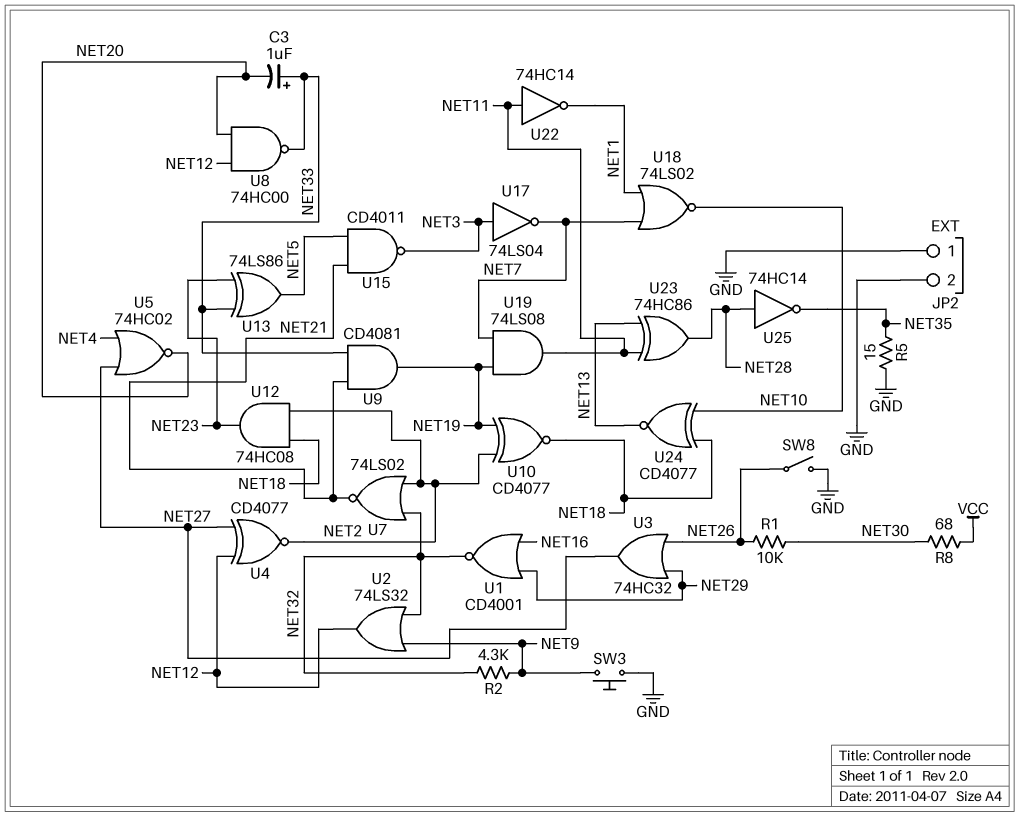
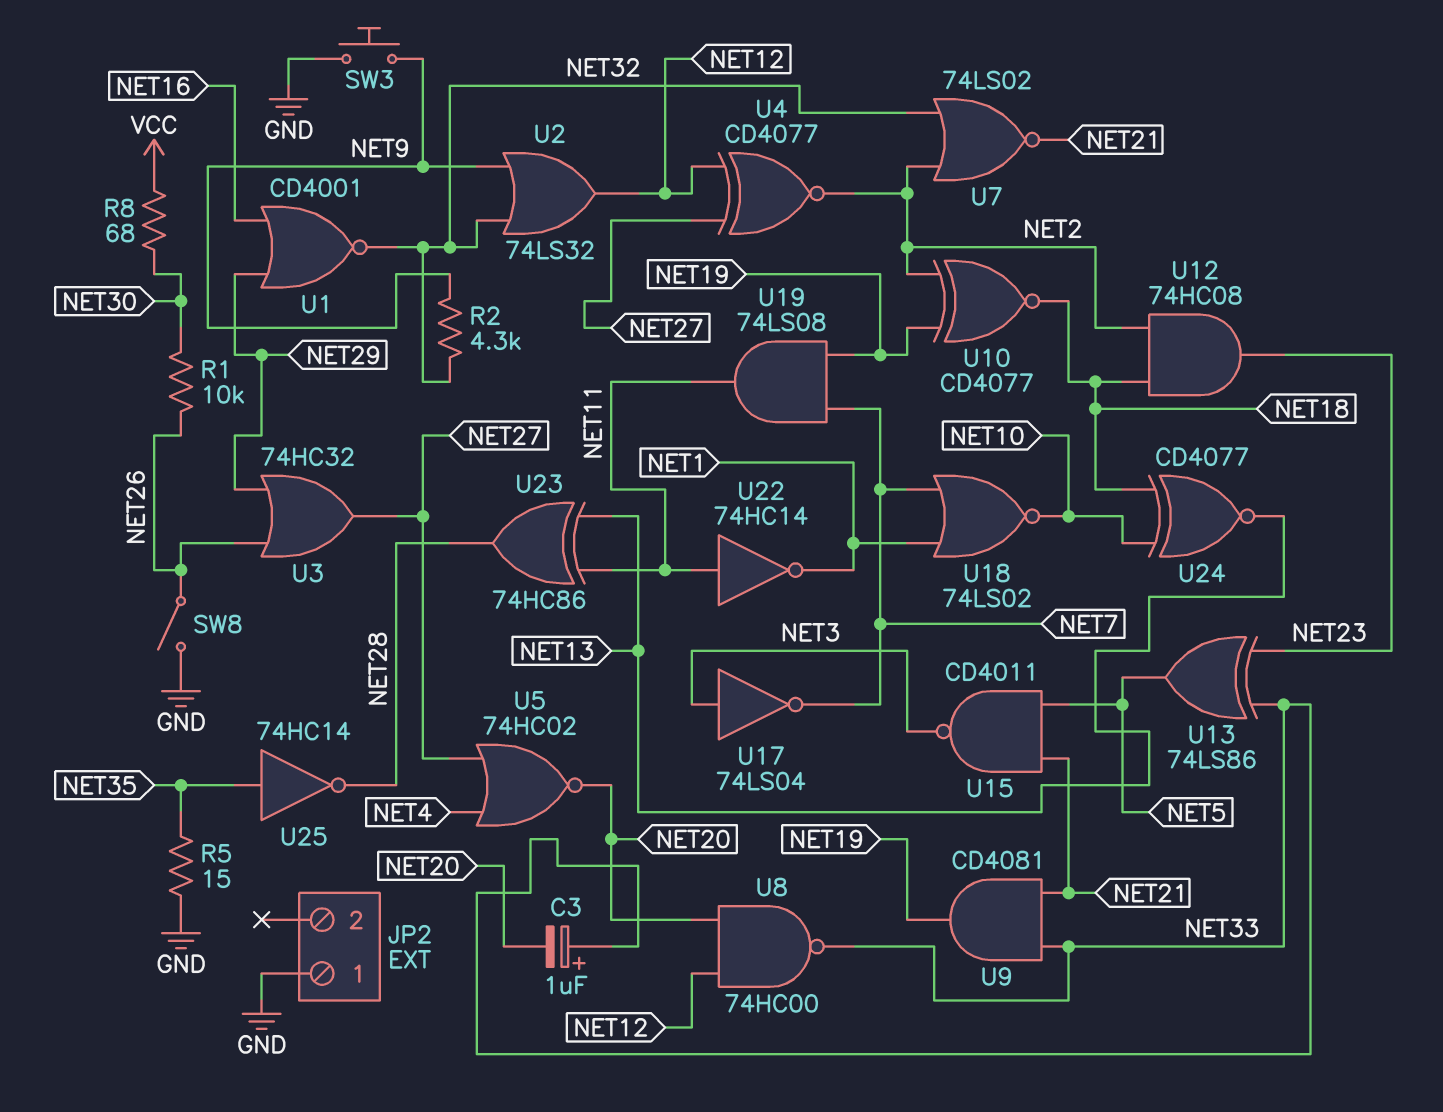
JP2 pin 2: GND -> none
U25: NOT 74HC14 (in NET28, out NET35) -> NOT 74HC14 (in NET35, out NET28)

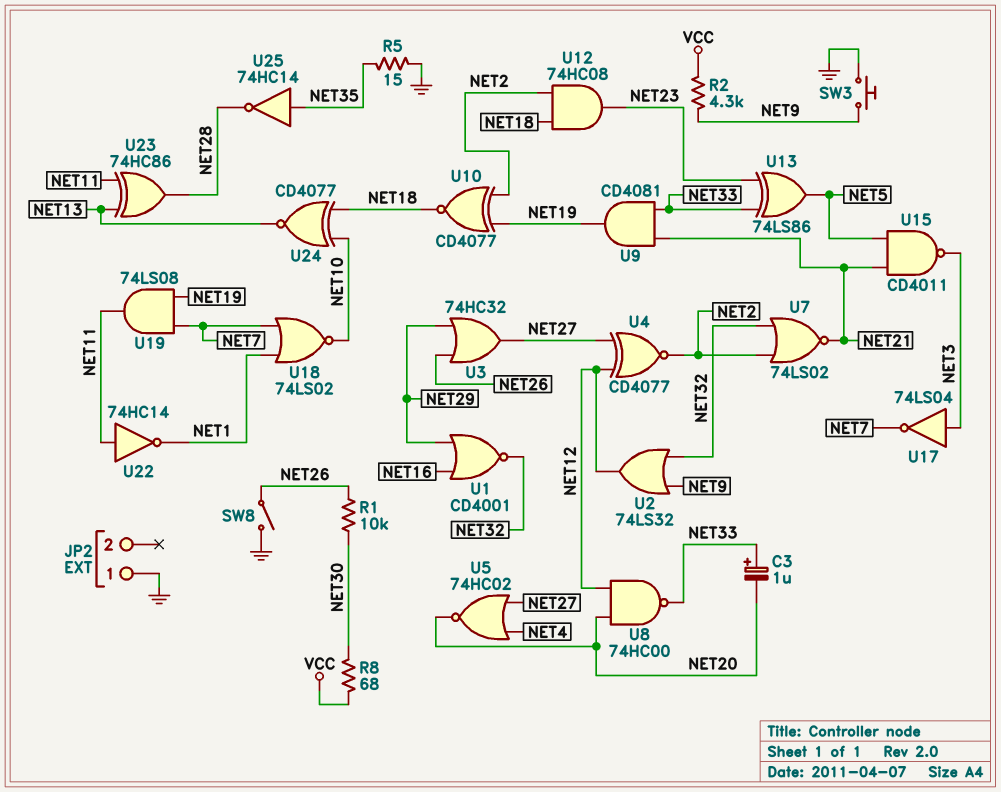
R2: 4.3k (NET9, NET32) -> 4.3k (NET9, VCC)

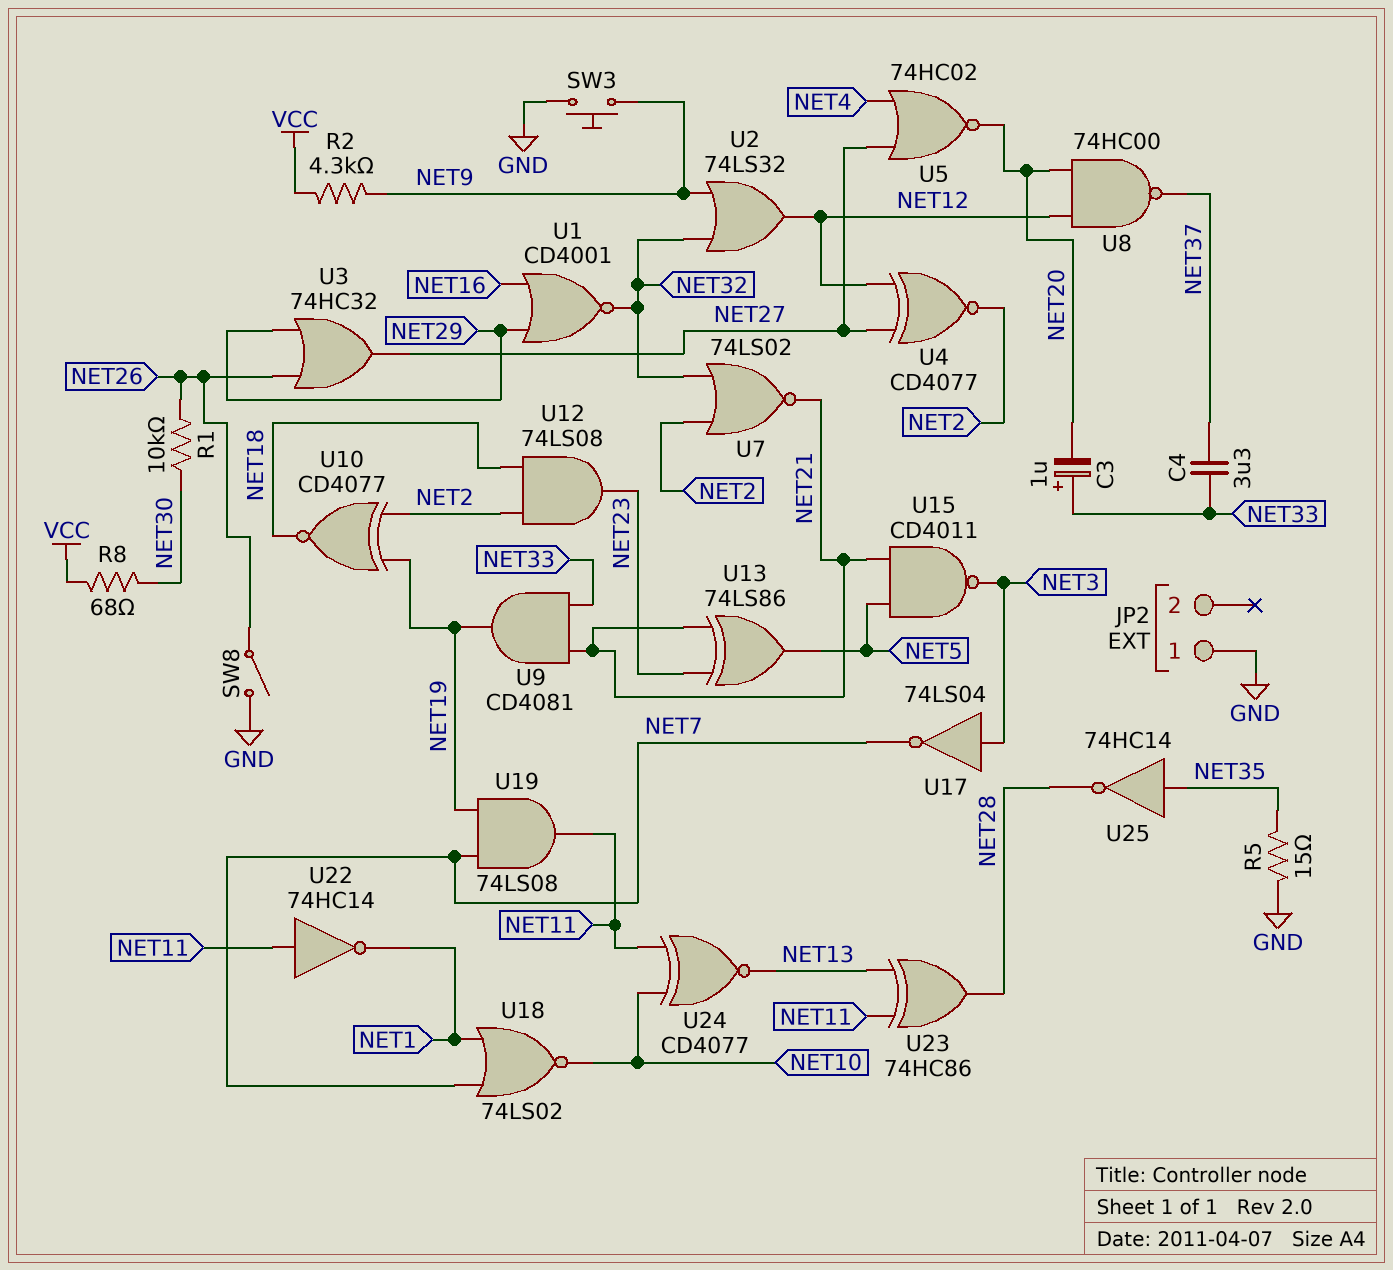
C4: none -> 3.3uF (NET33, NET37)
U8: NAND 74HC00 (in NET12, in NET20, out NET33) -> NAND 74HC00 (in NET12, in NET20, out NET37)
U12: AND 74HC08 (in NET2, in NET18, out NET23) -> AND 74LS08 (in NET2, in NET18, out NET23)
U13: XOR 74LS86 (in NET23, in NET33, out NET5) -> XOR 74LS86 (in NET21, in NET23, out NET5)
U24: XNOR CD4077 (in NET10, in NET18, out NET13) -> XNOR CD4077 (in NET10, in NET11, out NET13)

